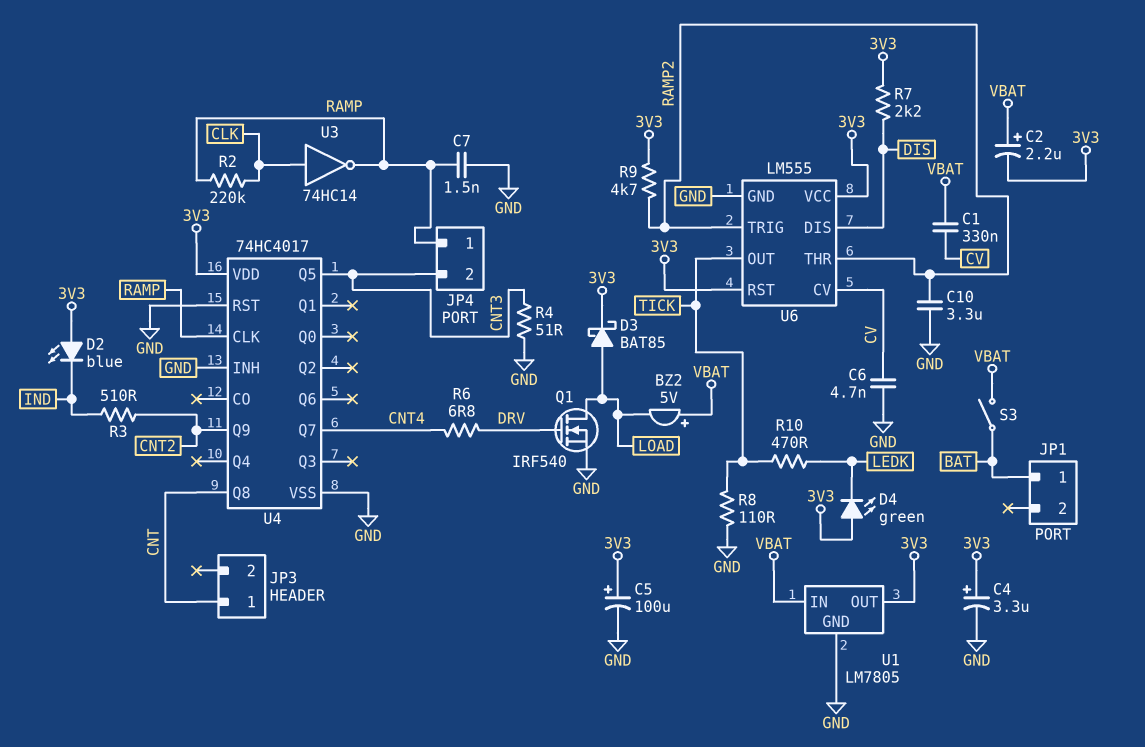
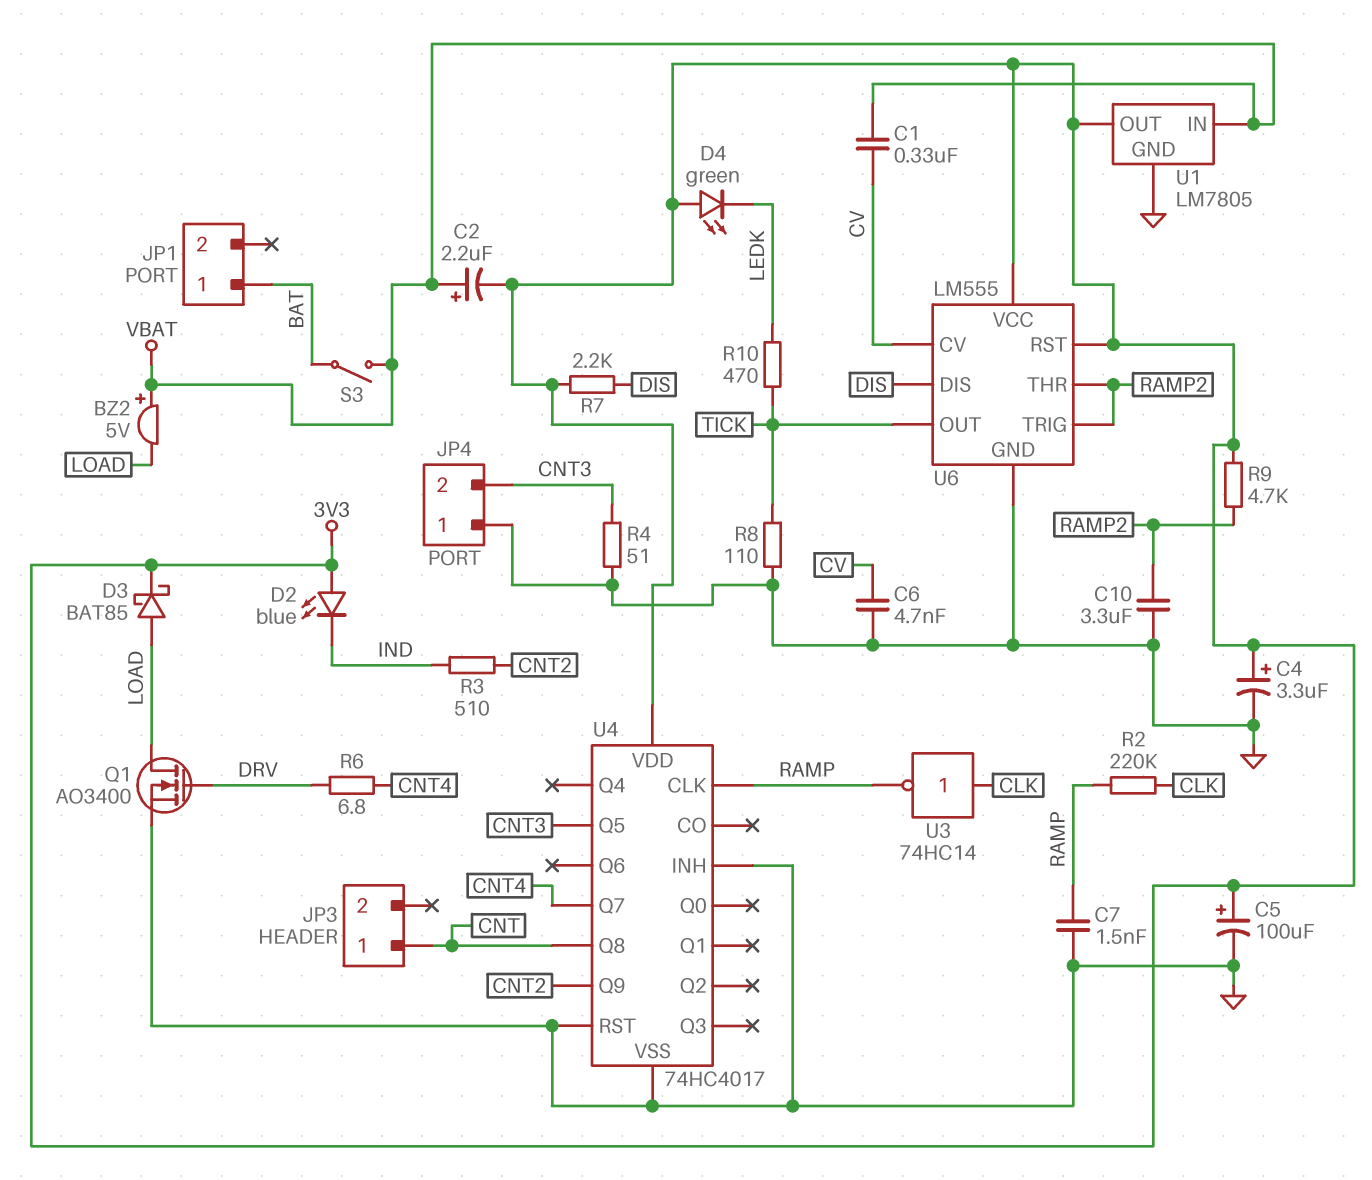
JP4 pin 1: RAMP -> GND
Q1: NMOS IRF540 (G DRV, D LOAD, S GND) -> NMOS AO3400 (G DRV, D LOAD, S GND)

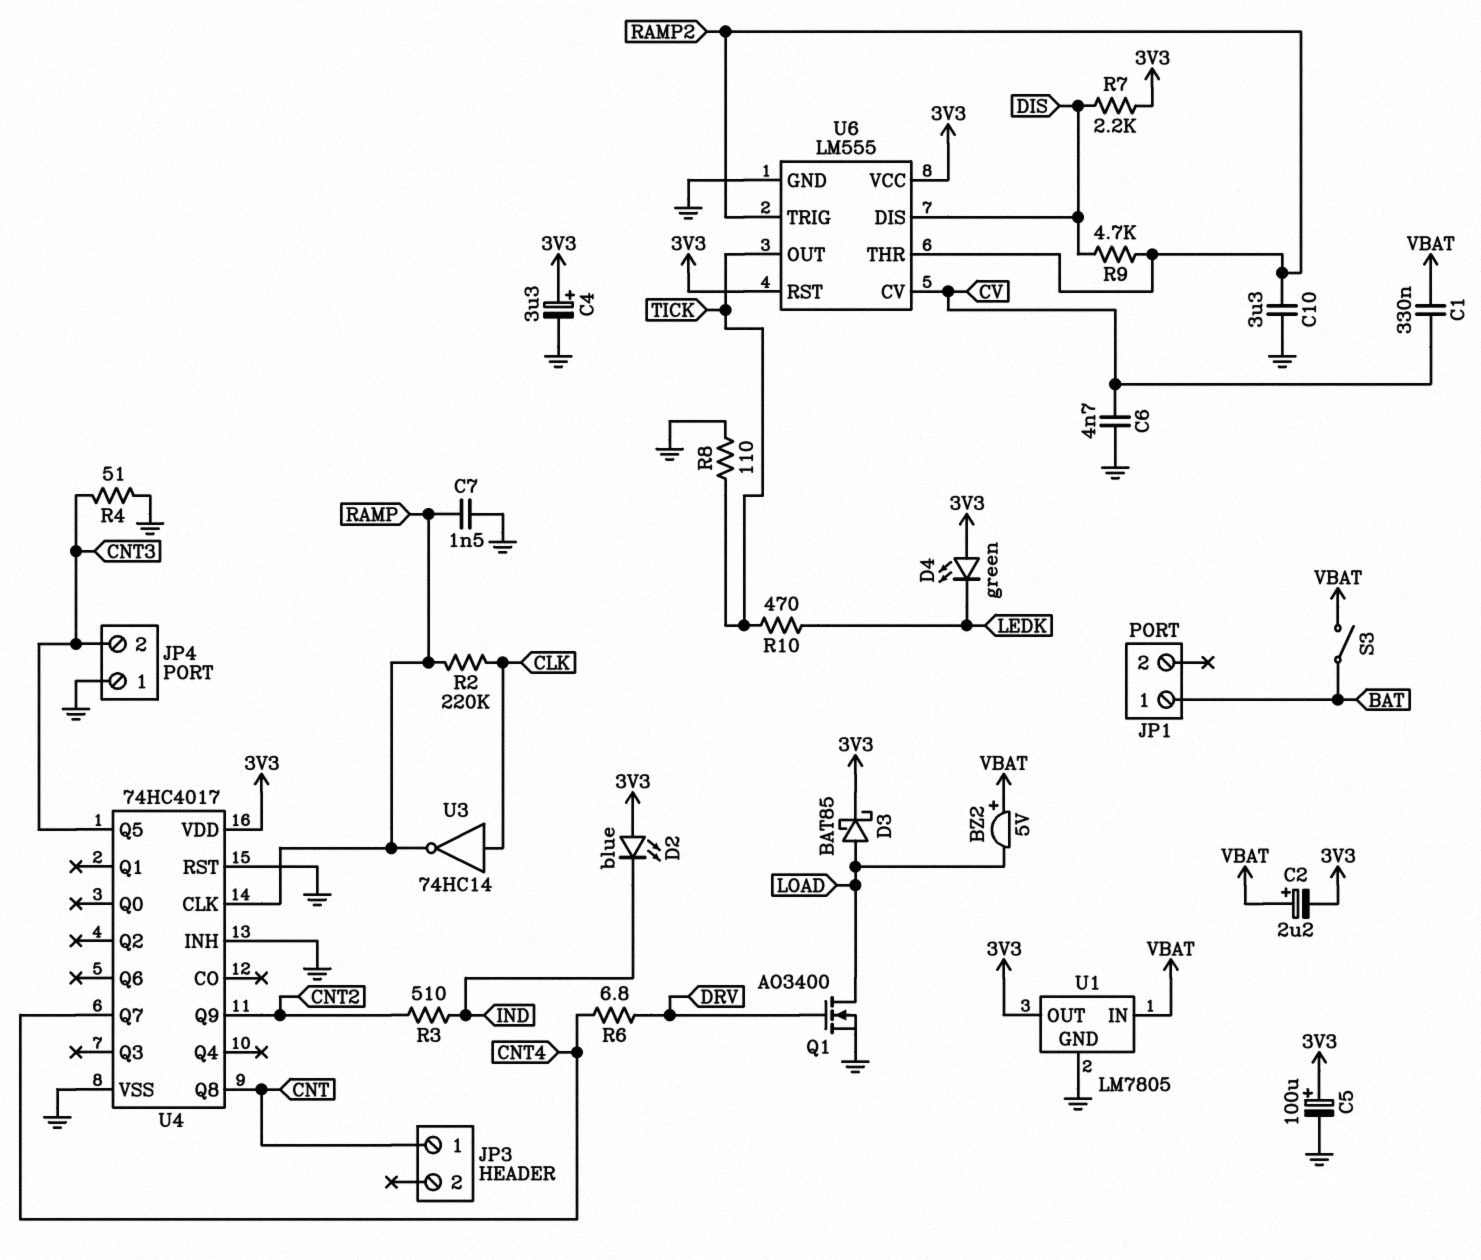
R9: 4.7k (3V3, RAMP2) -> 4.7k (DIS, RAMP2)

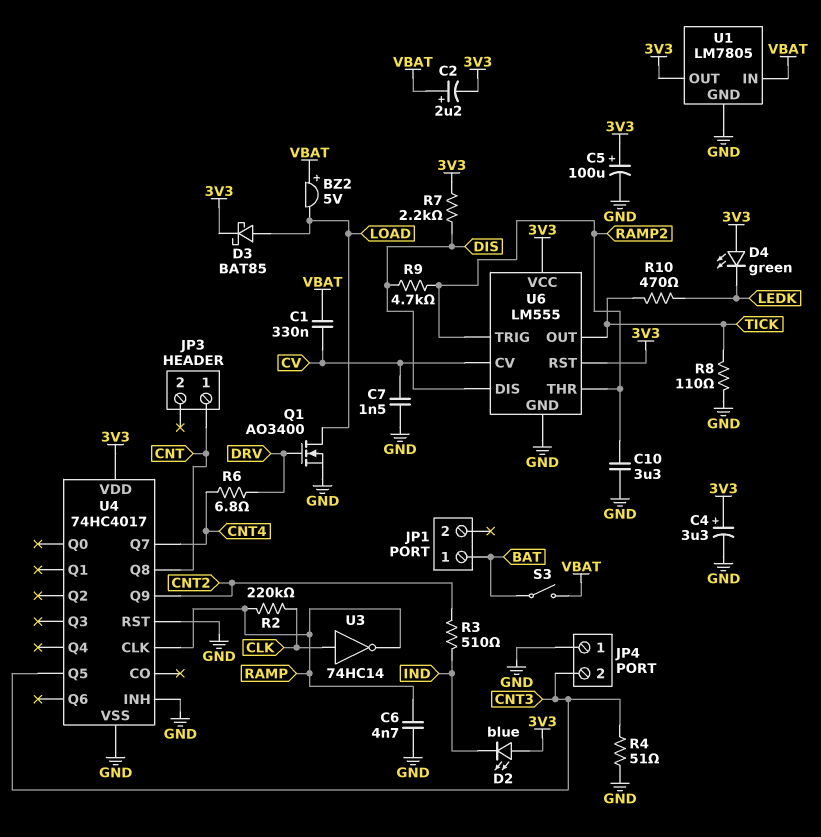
C6: 4.7nF (CV, GND) -> 4.7nF (GND, RAMP)
C7: 1.5nF (GND, RAMP) -> 1.5nF (CV, GND)

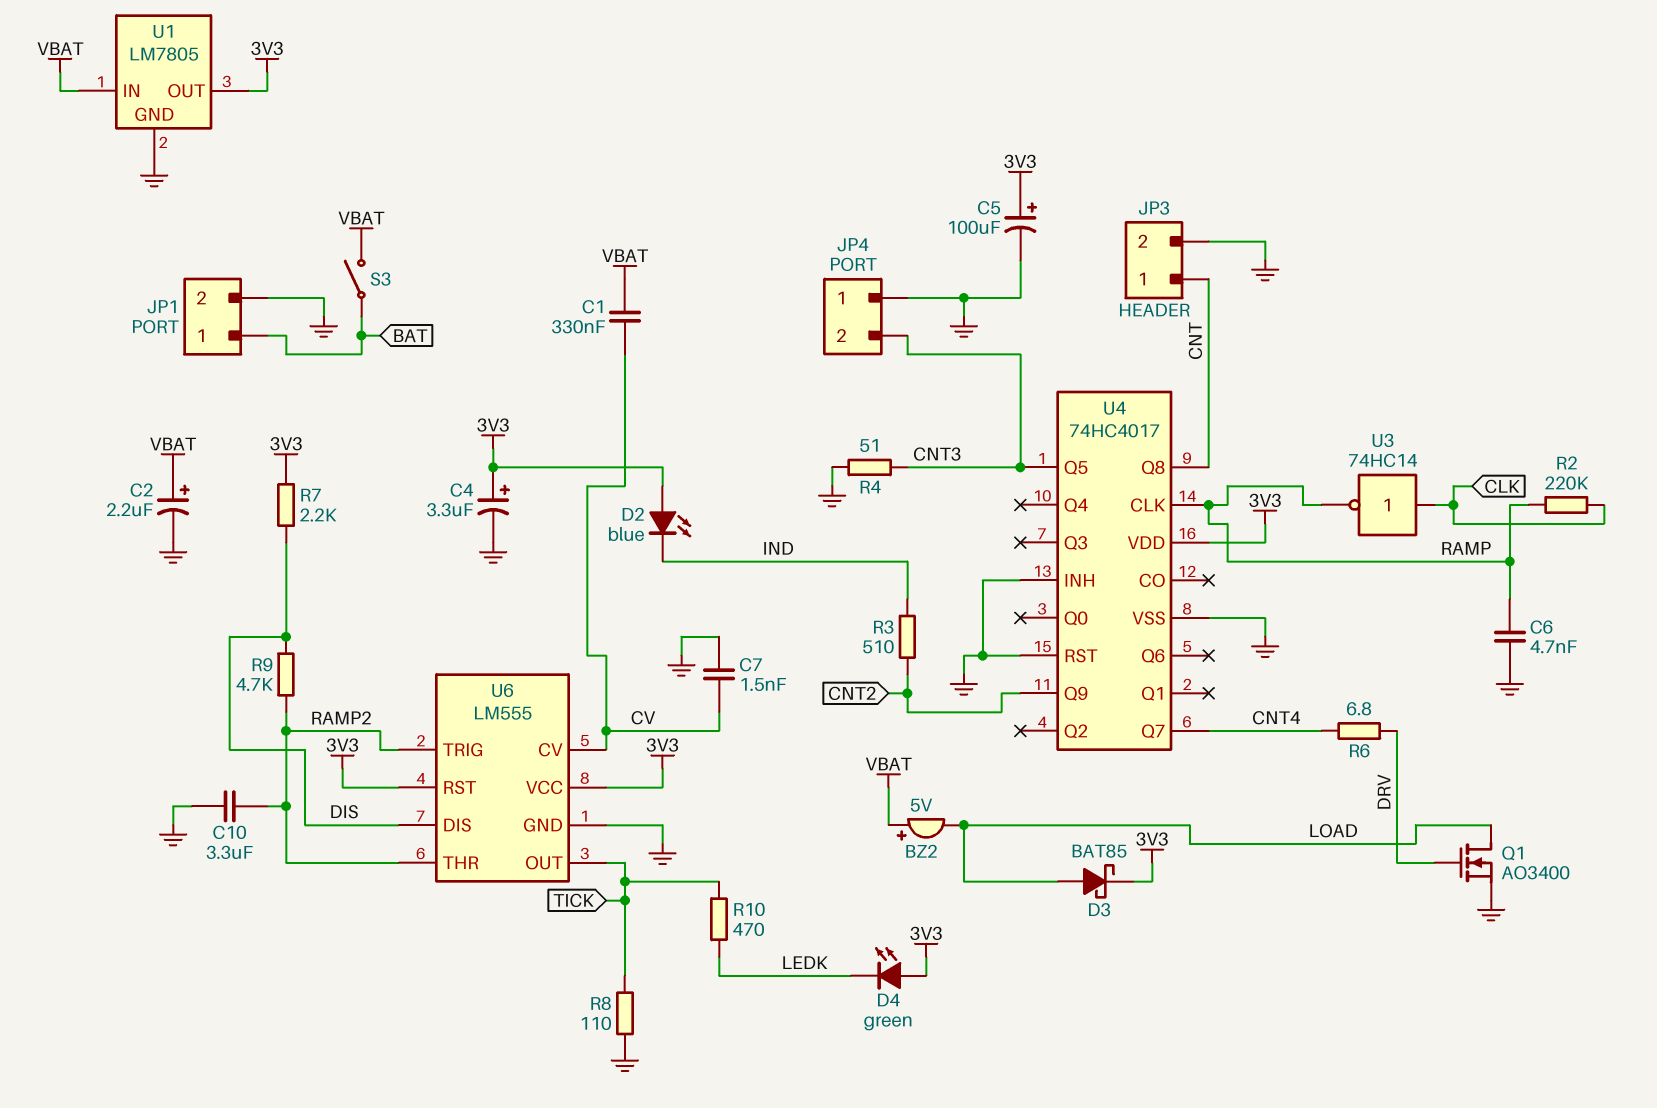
C2: 2.2uF (plus VBAT, minus 3V3) -> 2.2uF (plus VBAT, minus GND)
JP1 pin 2: none -> GND
JP3 pin 2: none -> GND

